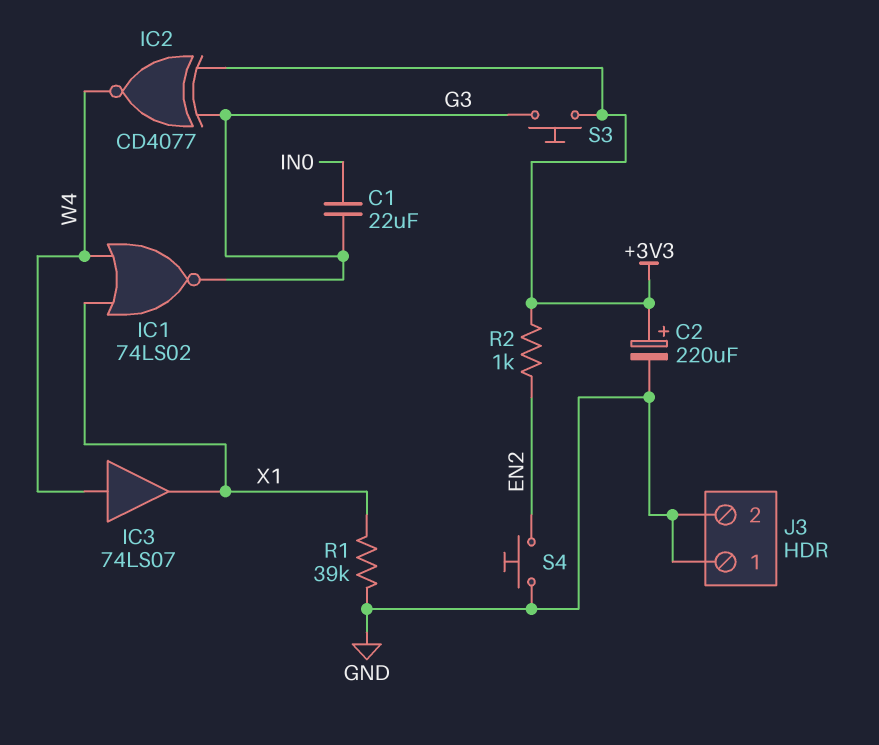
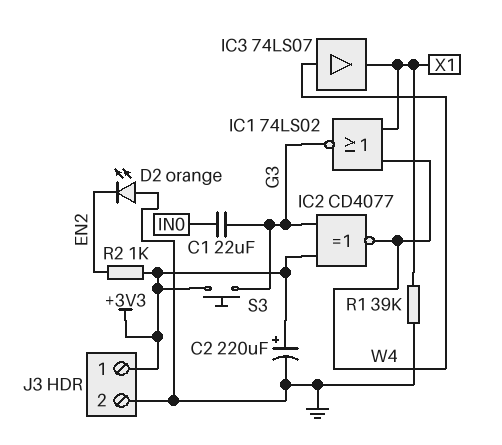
D2: none -> LED orange (A GND, K EN2)
J3 pin 1: GND -> +3V3
S4: button (EN2, GND) -> none

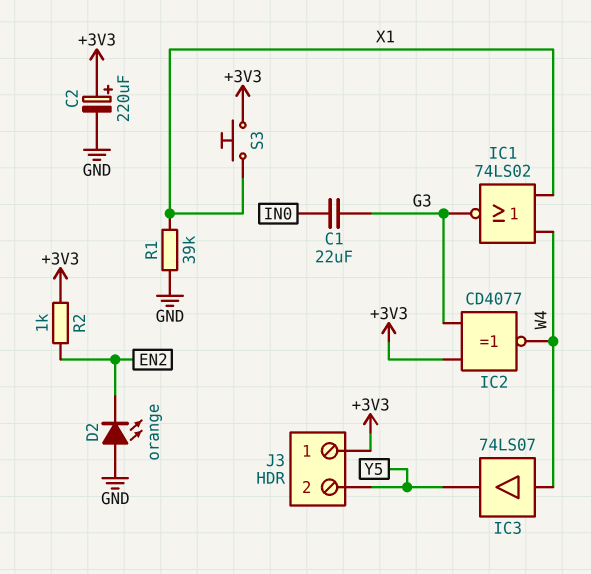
IC3: buffer 74LS07 (in W4, out X1) -> buffer 74LS07 (in W4, out Y5)
J3 pin 2: GND -> Y5
S3: button (+3V3, G3) -> button (+3V3, X1)

